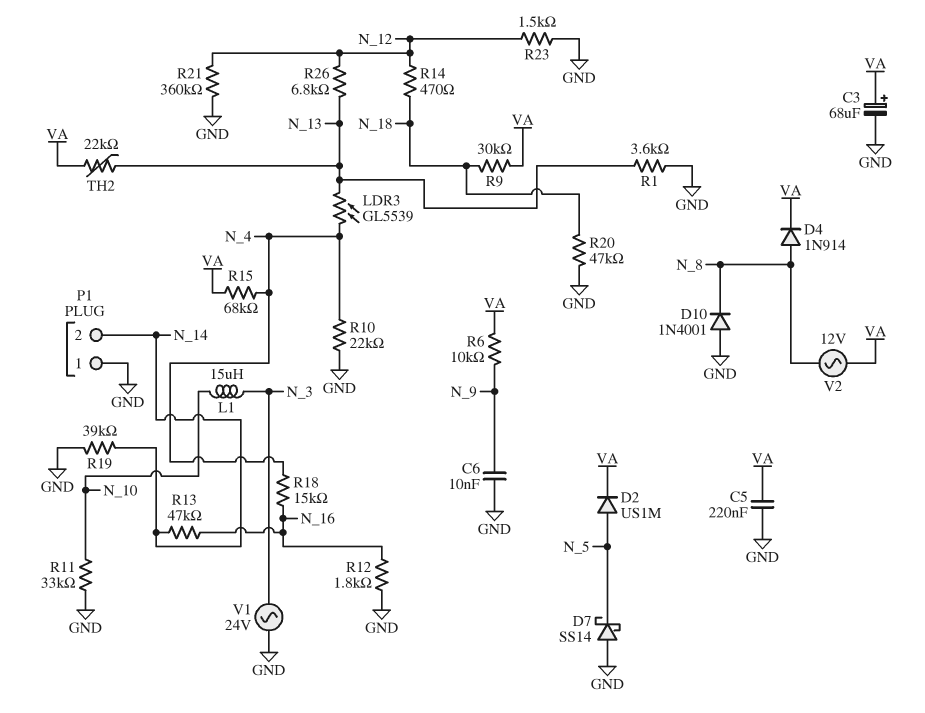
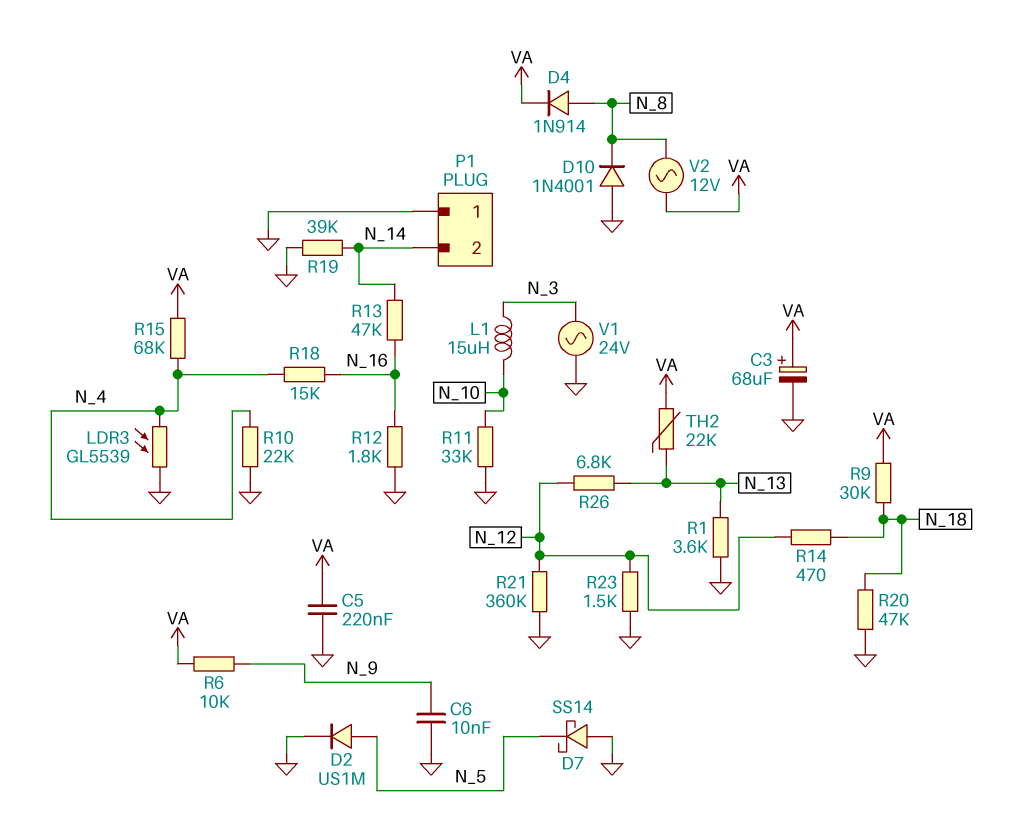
D2: diode US1M (A N_5, K VA) -> diode US1M (A N_5, K GND)
LDR3: GL5539 (N_4, N_13) -> GL5539 (GND, N_4)

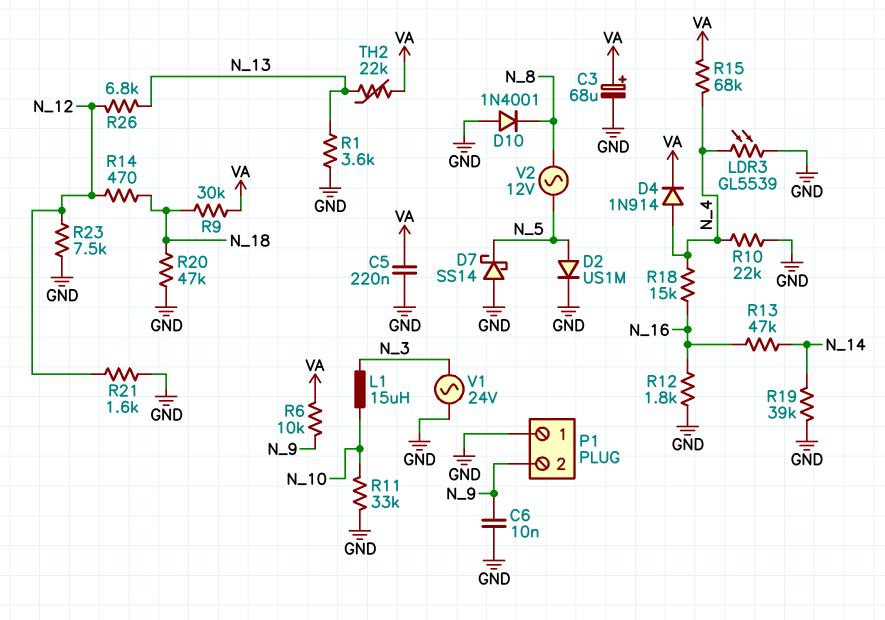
D4: diode 1N914 (A N_8, K VA) -> diode 1N914 (A N_4, K VA)
P1 pin 2: N_14 -> N_9
R21: 360k (GND, N_12) -> 1.6k (GND, N_12)
R23: 1.5k (GND, N_12) -> 7.5k (GND, N_12)
V2: AC 12V (N_8, VA) -> AC 12V (N_5, N_8)

